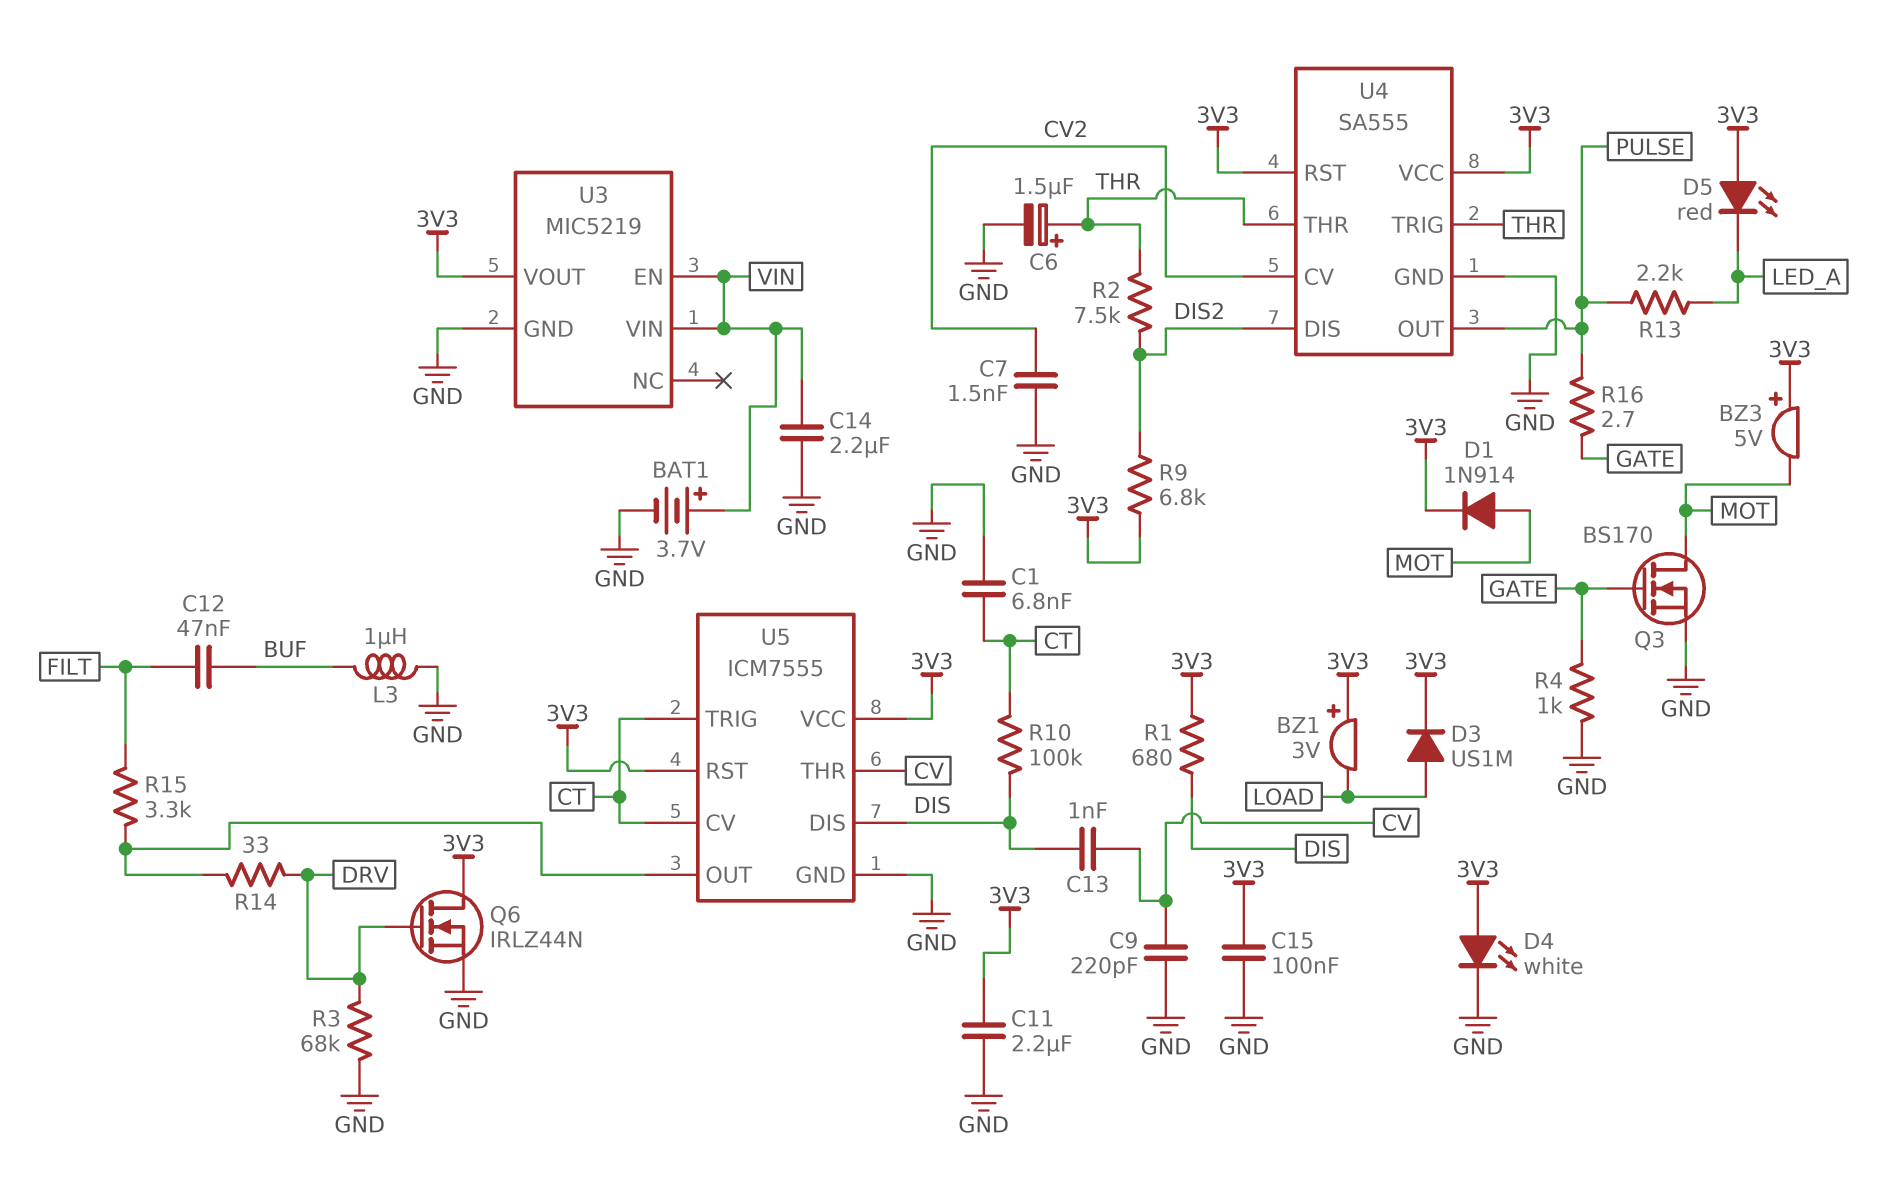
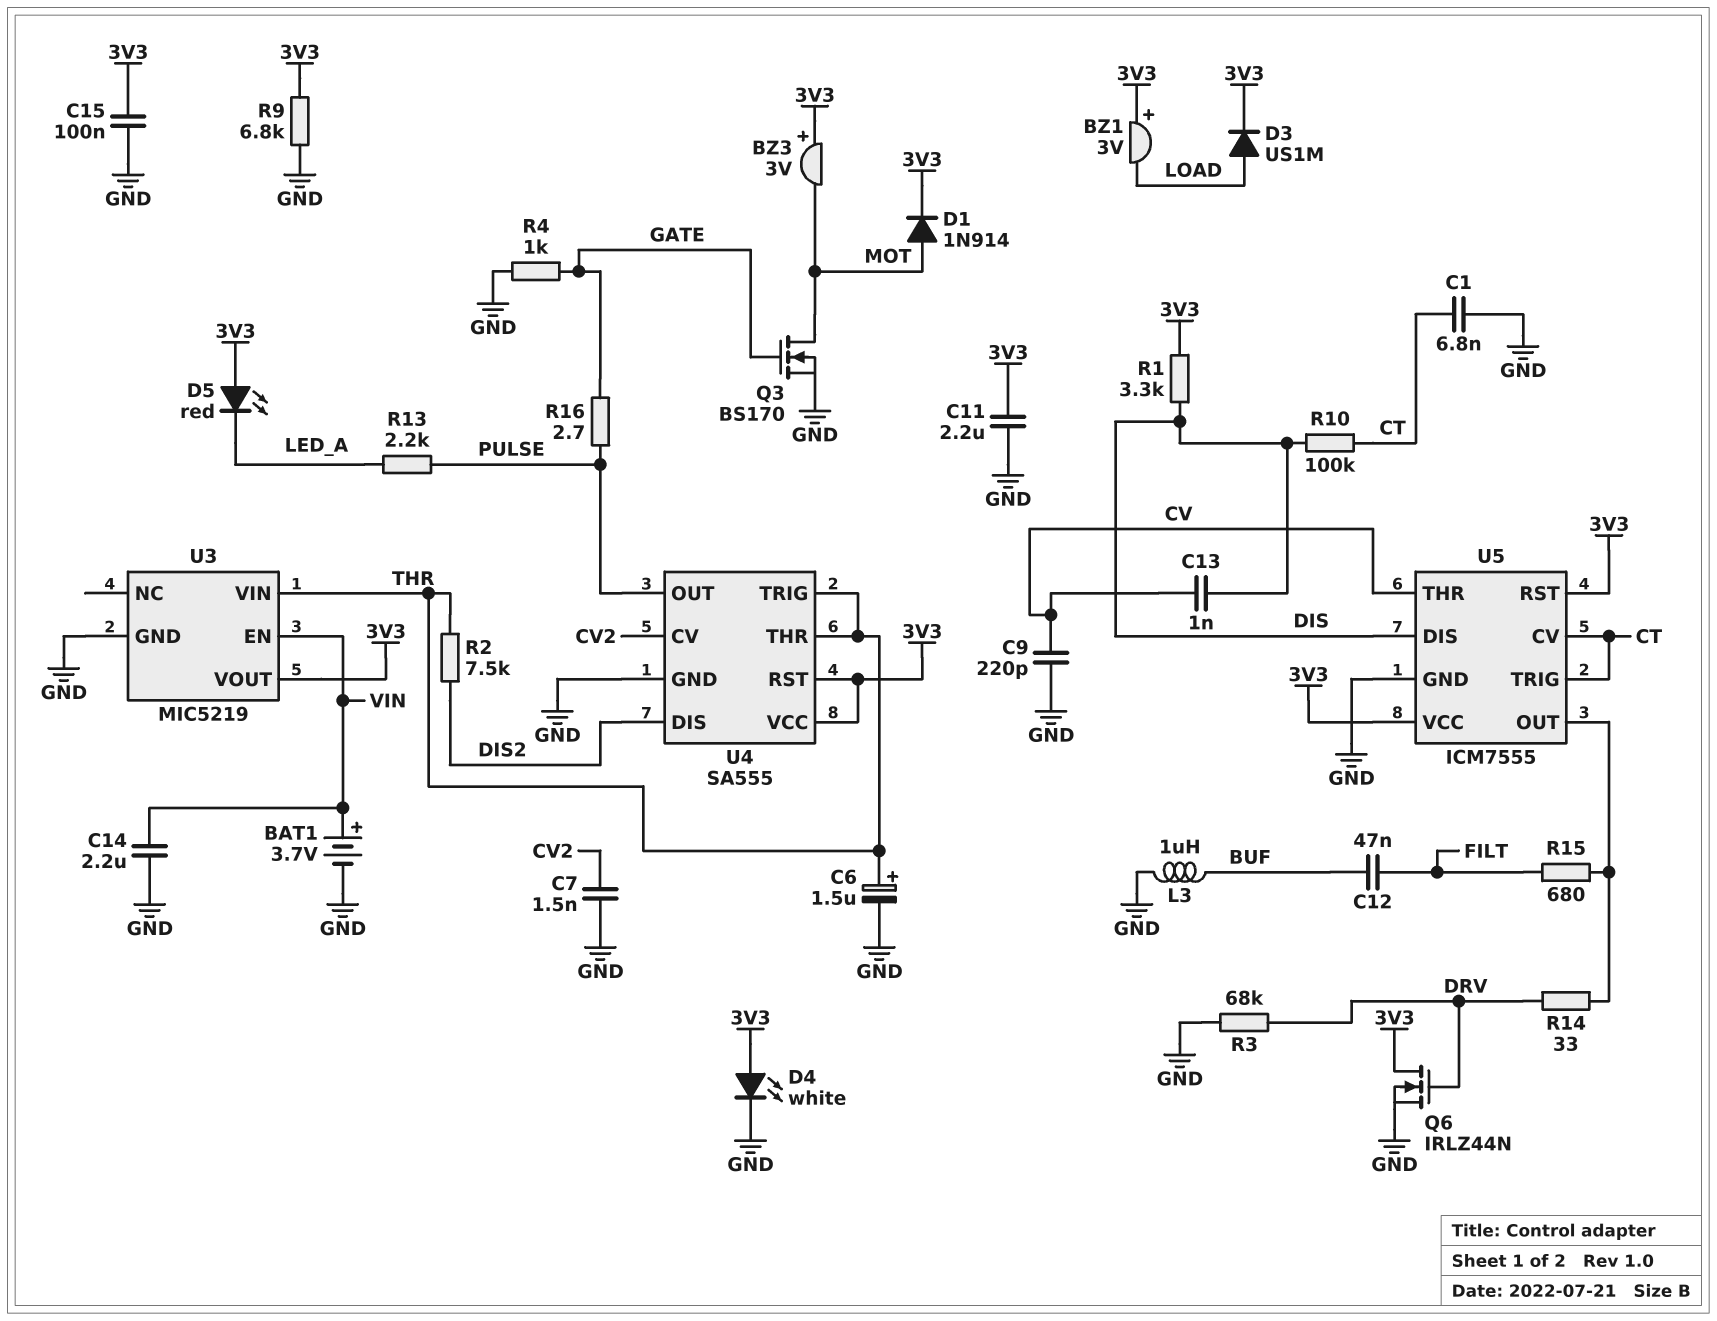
BZ3: buzzer 5V (plus 3V3, minus MOT) -> buzzer 3V (plus 3V3, minus MOT)
R1: 680 (3V3, DIS) -> 3.3k (3V3, DIS)
R9: 6.8k (3V3, DIS2) -> 6.8k (3V3, GND)
R15: 3.3k (FILT, U5/OUT) -> 680 (FILT, U5/OUT)
U3 pin VIN: VIN -> THR

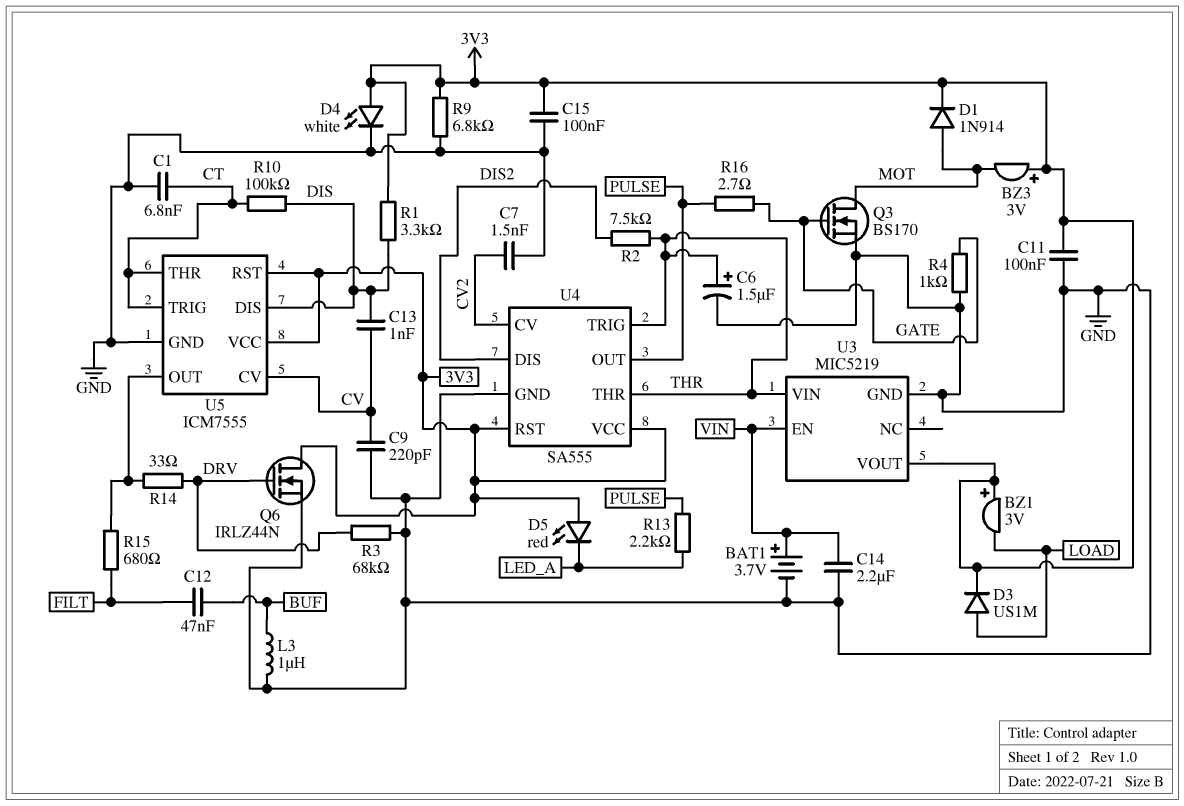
C11: 2.2uF (3V3, GND) -> 100nF (3V3, GND)
U5 pin CV: CT -> CV
U5 pin THR: CV -> CT

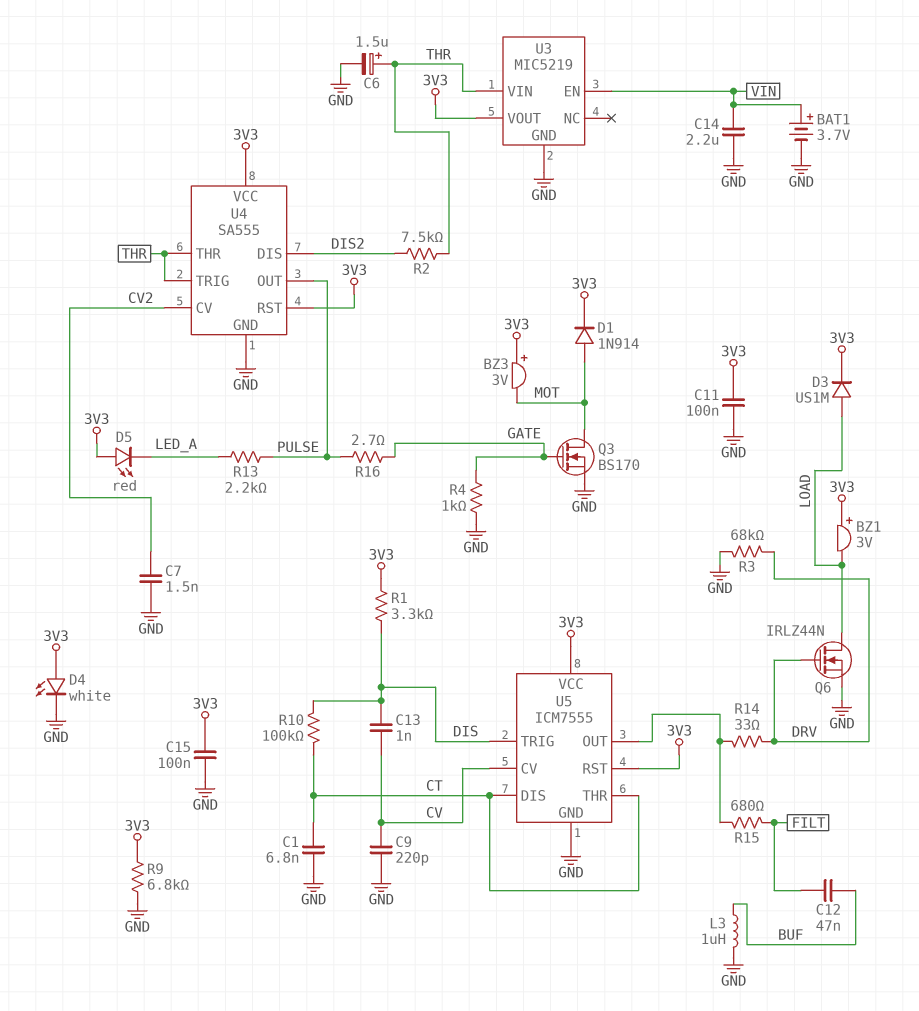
Q6: NMOS IRLZ44N (G DRV, D 3V3, S GND) -> NMOS IRLZ44N (G DRV, D LOAD, S GND)
U5 pin DIS: DIS -> CT
U5 pin TRIG: CT -> DIS

